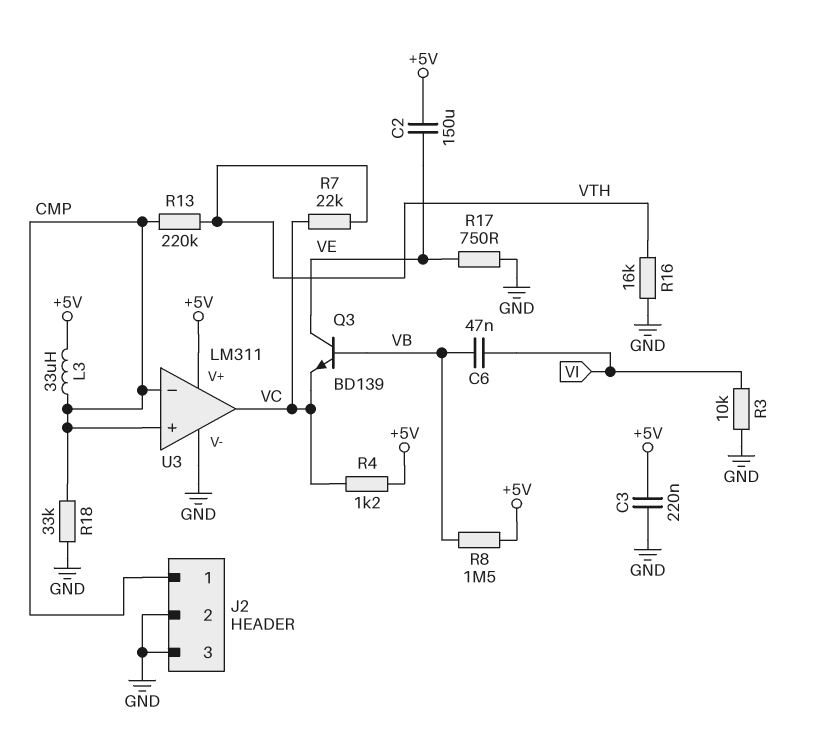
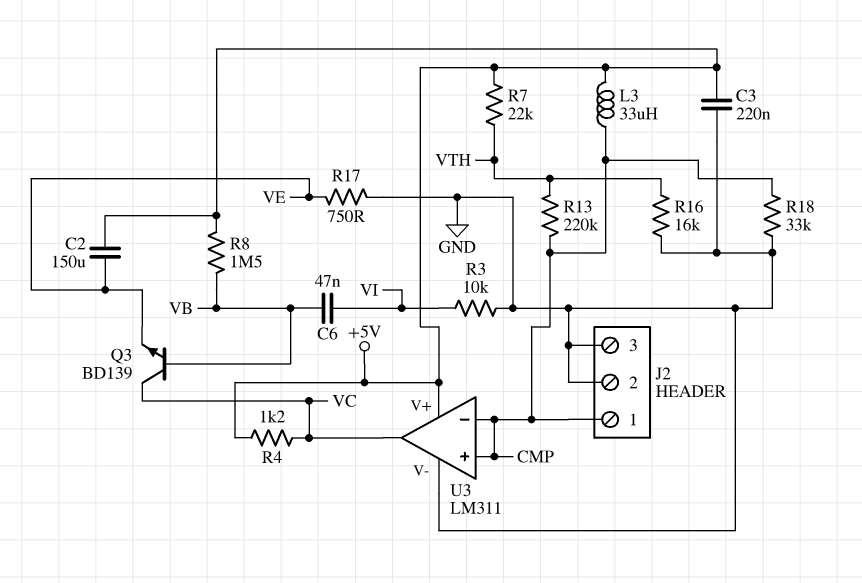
Q3: NPN BD139 (B VB, C VE, E VC) -> NPN BD139 (B VB, C VC, E VE)
R7: 22k (VC, VTH) -> 22k (+5V, VTH)

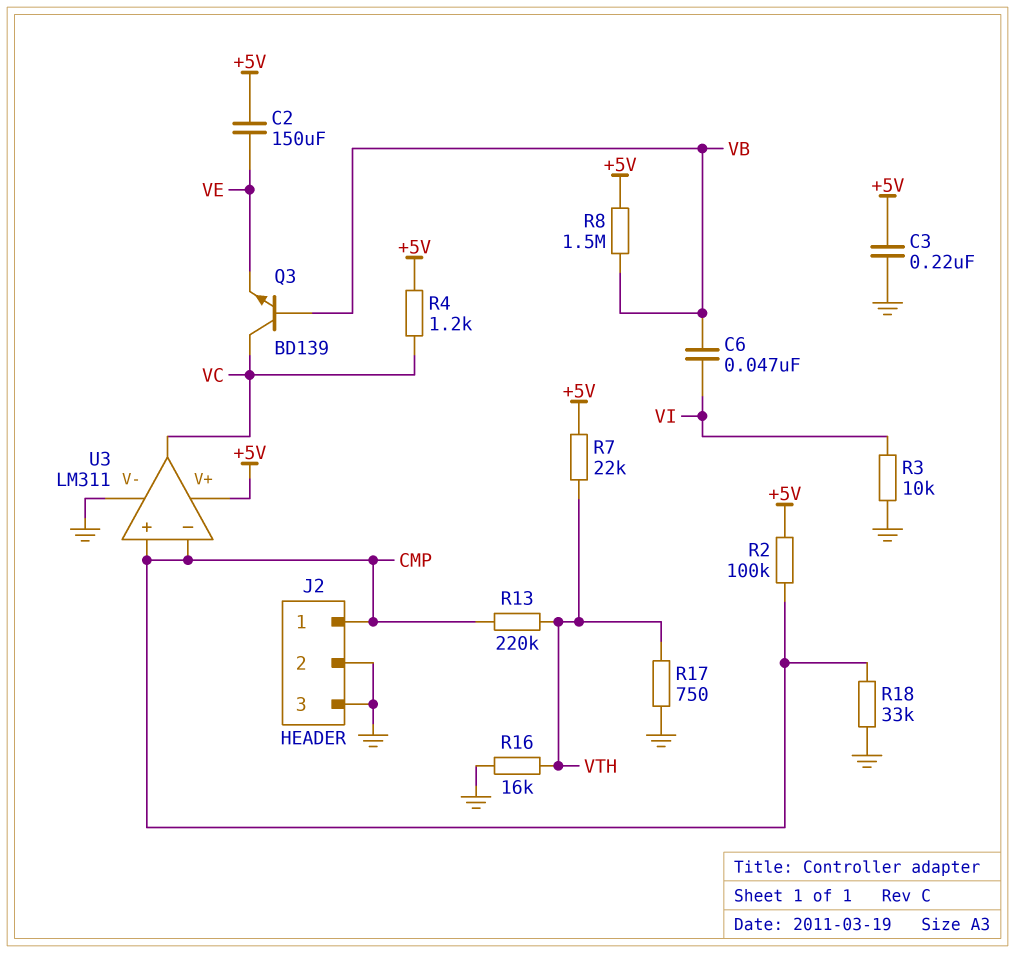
L3: 33uH (+5V, CMP) -> none
R2: none -> 100k (+5V, CMP)
R17: 750 (GND, VE) -> 750 (GND, VTH)

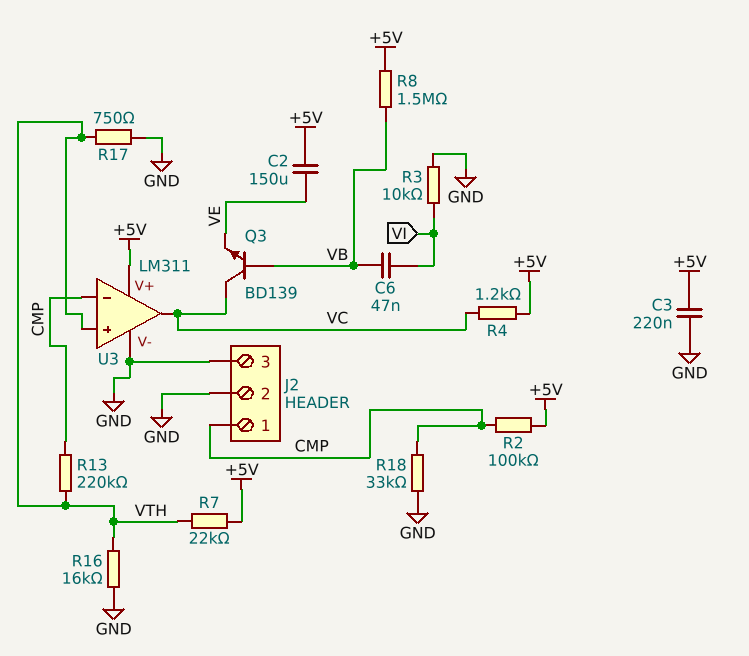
U3 pin in+: CMP -> VTH

